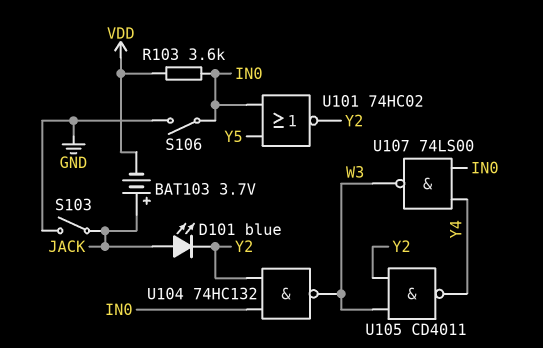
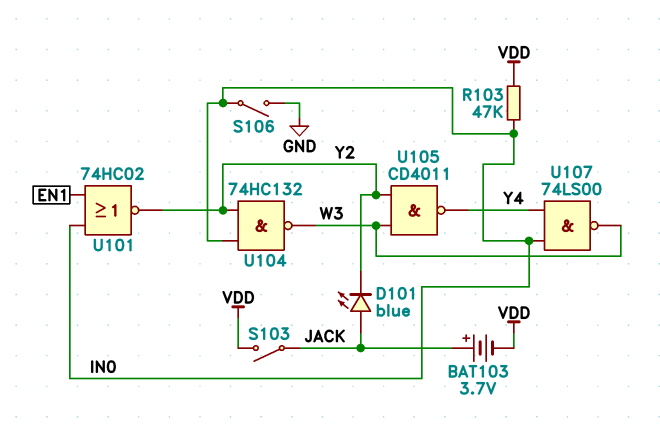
R103: 3.6k (IN0, VDD) -> 47k (IN0, VDD)
S103: switch (GND, JACK) -> switch (JACK, VDD)
U101: NOR 74HC02 (in IN0, in Y5, out Y2) -> NOR 74HC02 (in EN1, in IN0, out Y2)

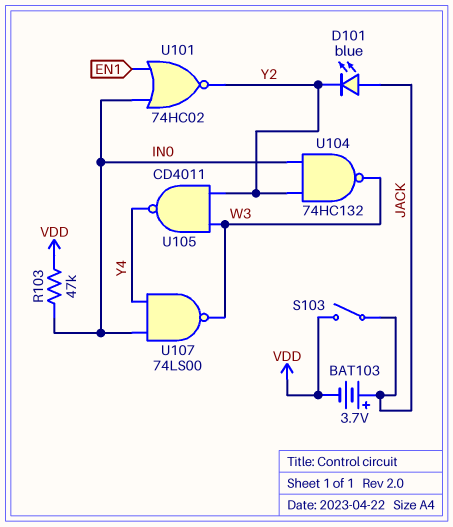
S106: switch (GND, IN0) -> none

